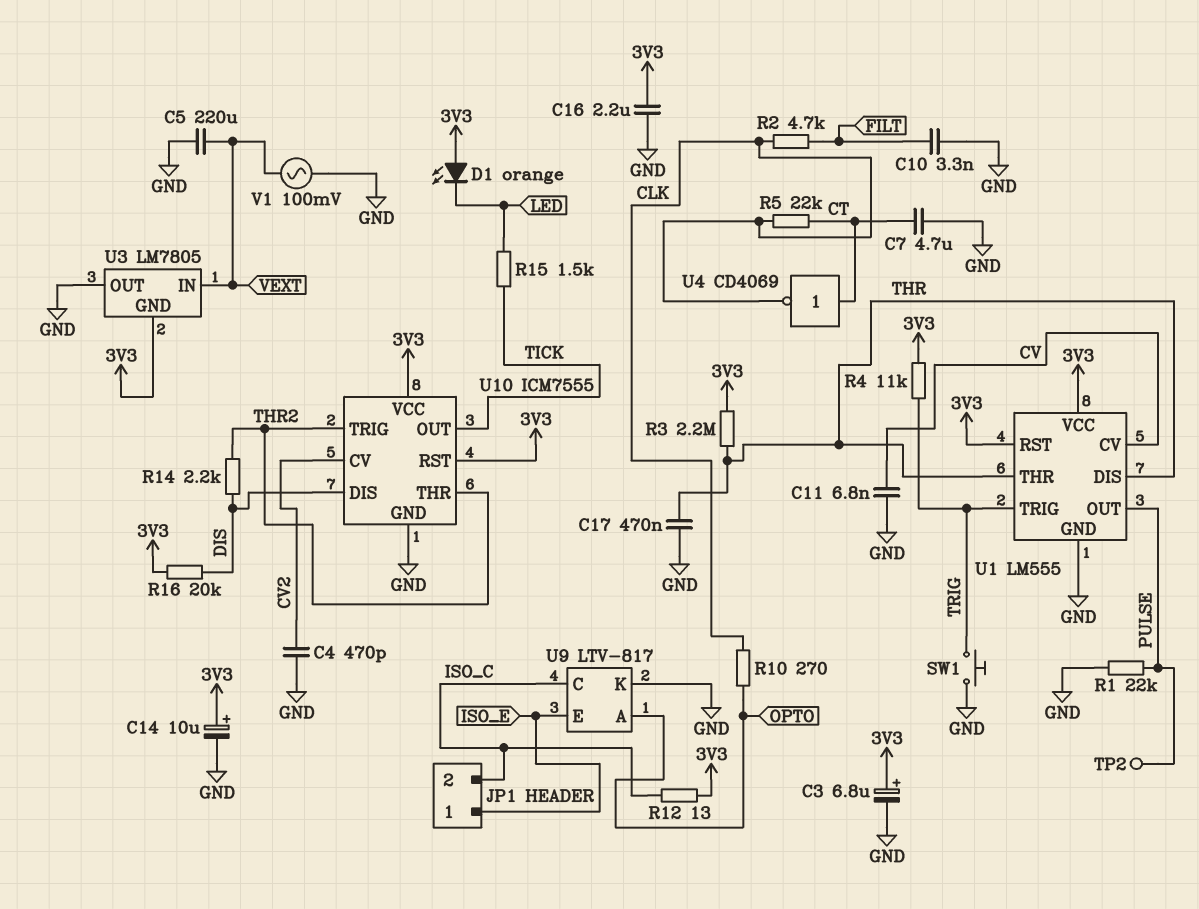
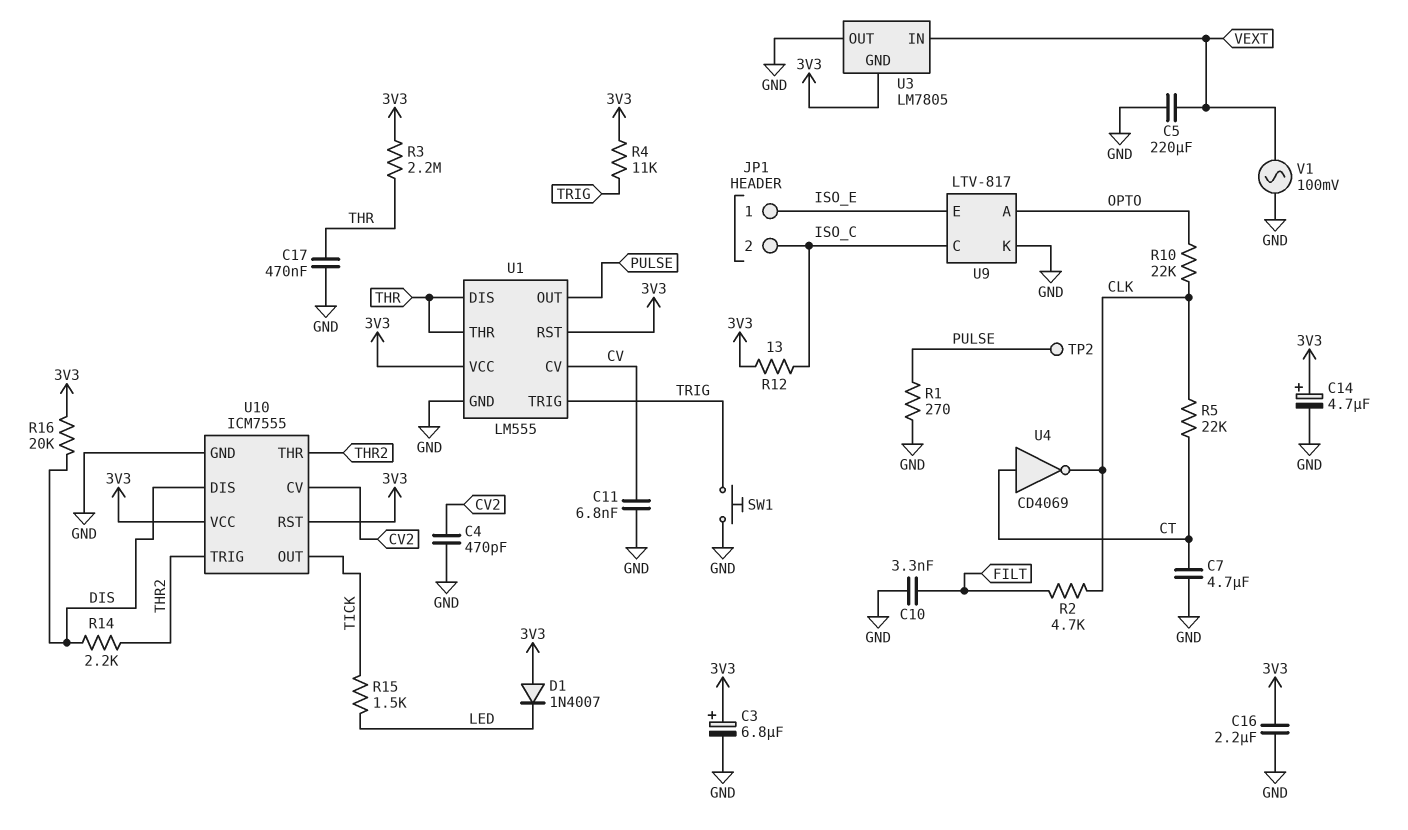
C14: 10uF (plus 3V3, minus GND) -> 4.7uF (plus 3V3, minus GND)
D1: LED orange (A 3V3, K LED) -> diode 1N4007 (A 3V3, K LED)
R1: 22k (GND, PULSE) -> 270 (GND, PULSE)
R10: 270 (CLK, OPTO) -> 22k (CLK, OPTO)

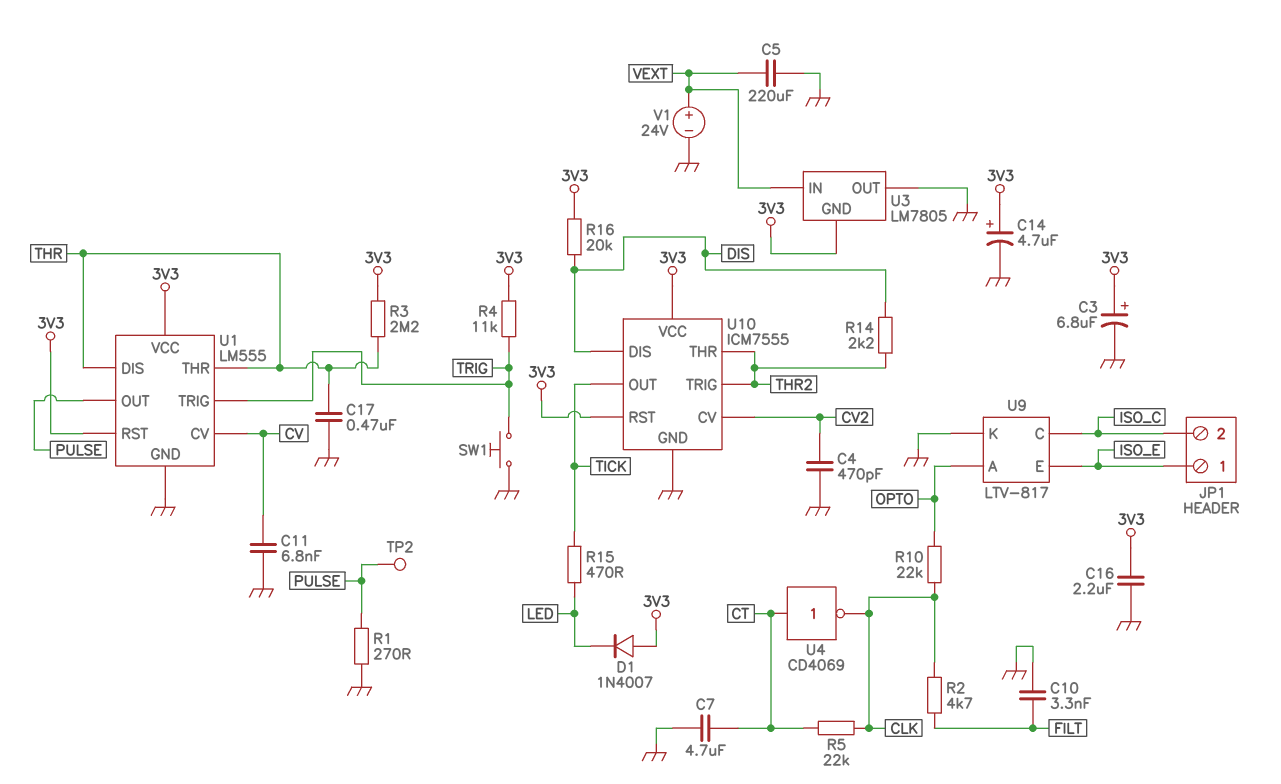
R12: 13 (3V3, ISO_C) -> none
R15: 1.5k (LED, TICK) -> 470 (LED, TICK)
V1: AC 100mV (GND, VEXT) -> 24V (plus VEXT, minus GND)

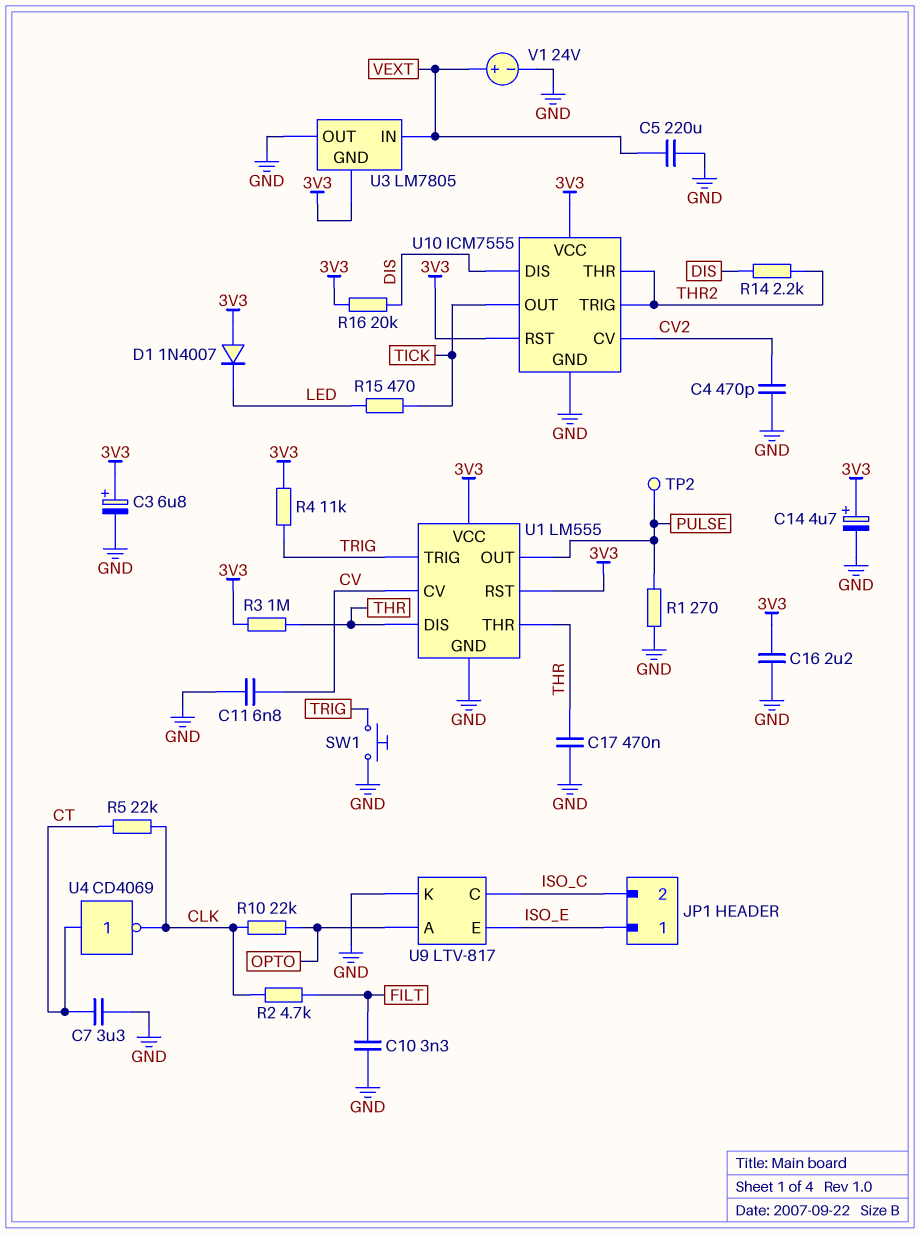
C7: 4.7uF (CT, GND) -> 3.3uF (CT, GND)
R3: 2.2M (3V3, THR) -> 1M (3V3, THR)

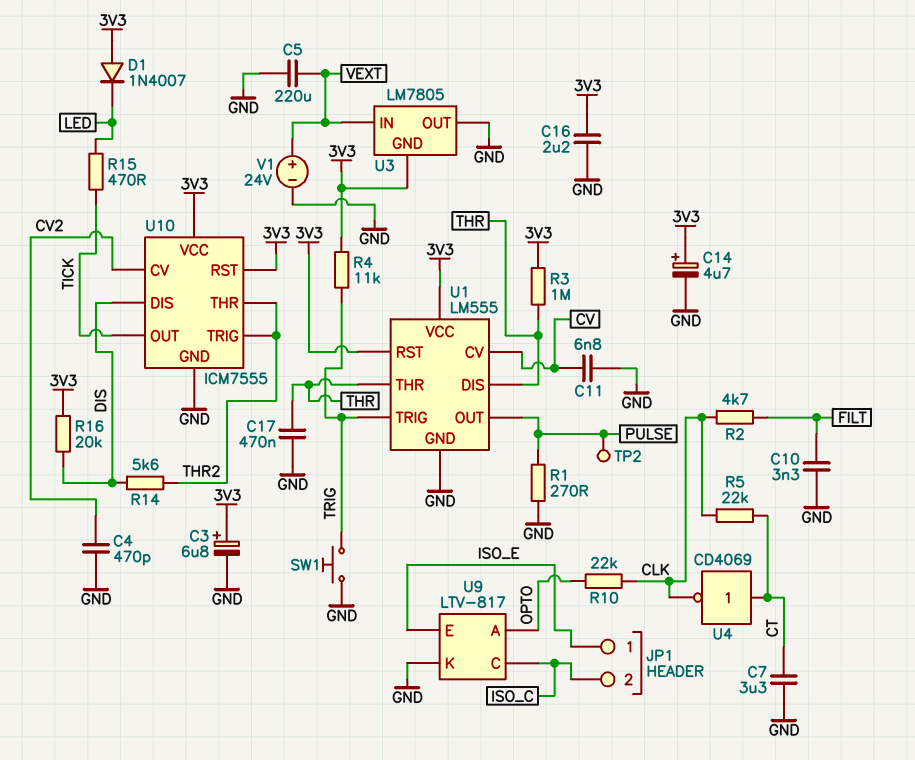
R14: 2.2k (DIS, THR2) -> 5.6k (DIS, THR2)

